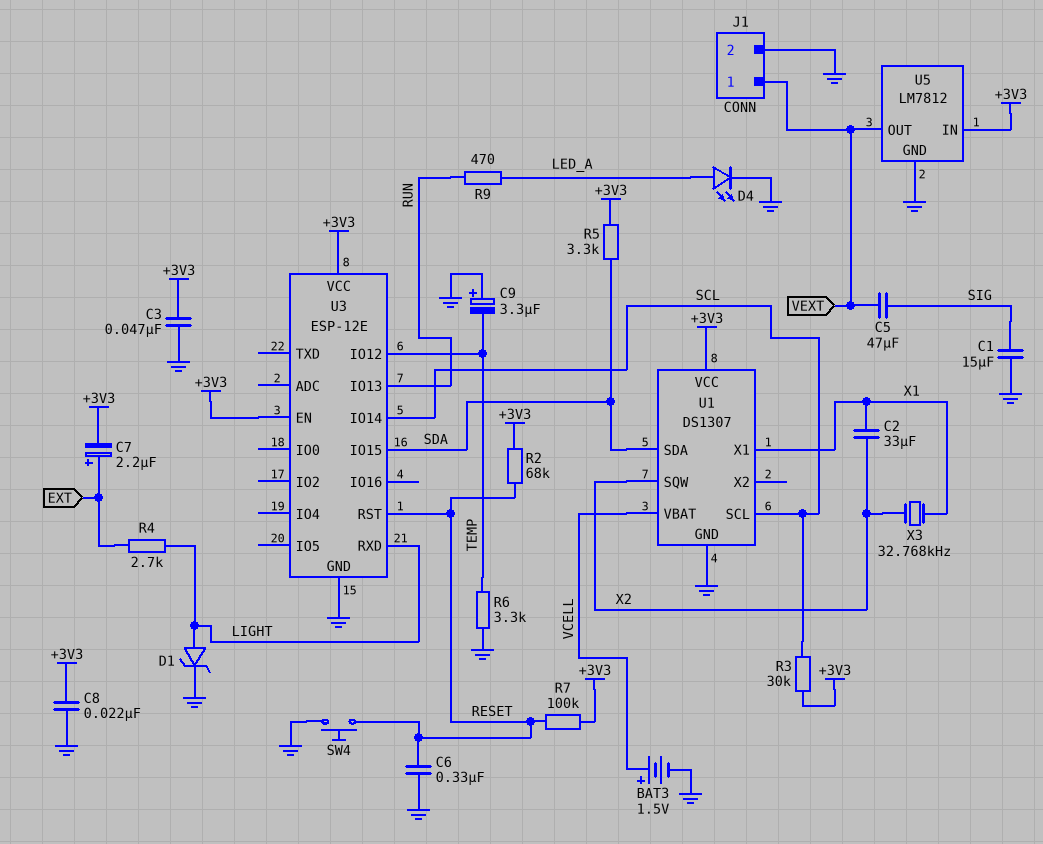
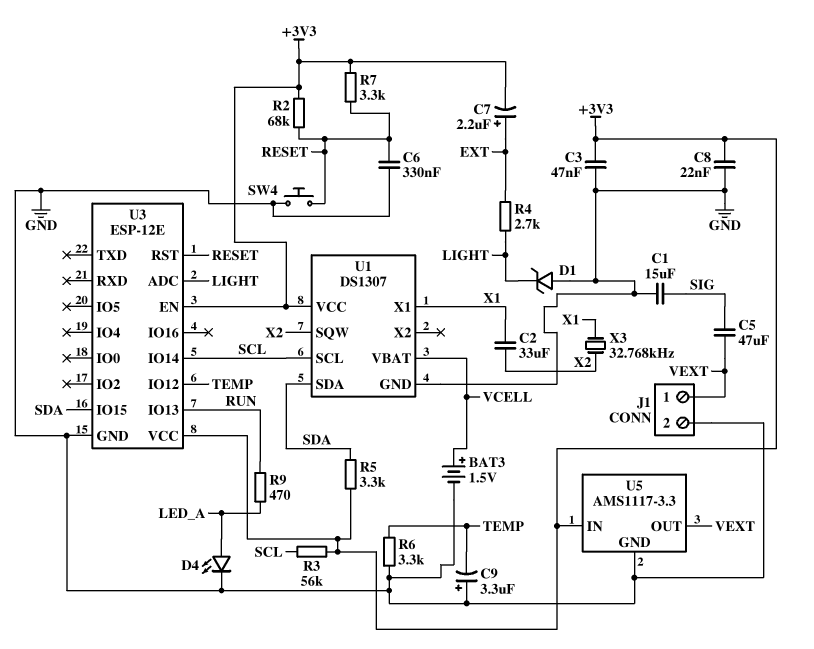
D1: zener (A LIGHT, K GND) -> zener (A GND, K LIGHT)
R3: 30k (+3V3, SCL) -> 56k (+3V3, SCL)
R7: 100k (+3V3, RESET) -> 3.3k (+3V3, RESET)
U3 pin ADC: none -> LIGHT
U3 pin RXD: LIGHT -> none
U5: LM7812 -> AMS1117-3.3

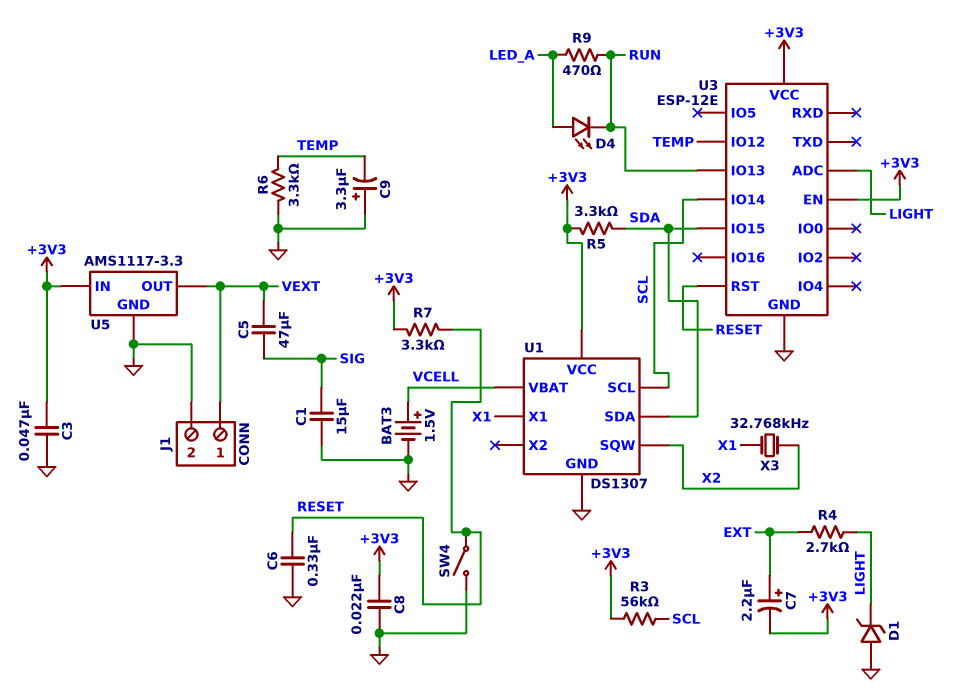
C2: 33uF (X1, X2) -> none
D4: LED (A LED_A, K GND) -> LED (A LED_A, K RUN)
R2: 68k (+3V3, RESET) -> none
SW4: button (GND, RESET) -> switch (GND, RESET)

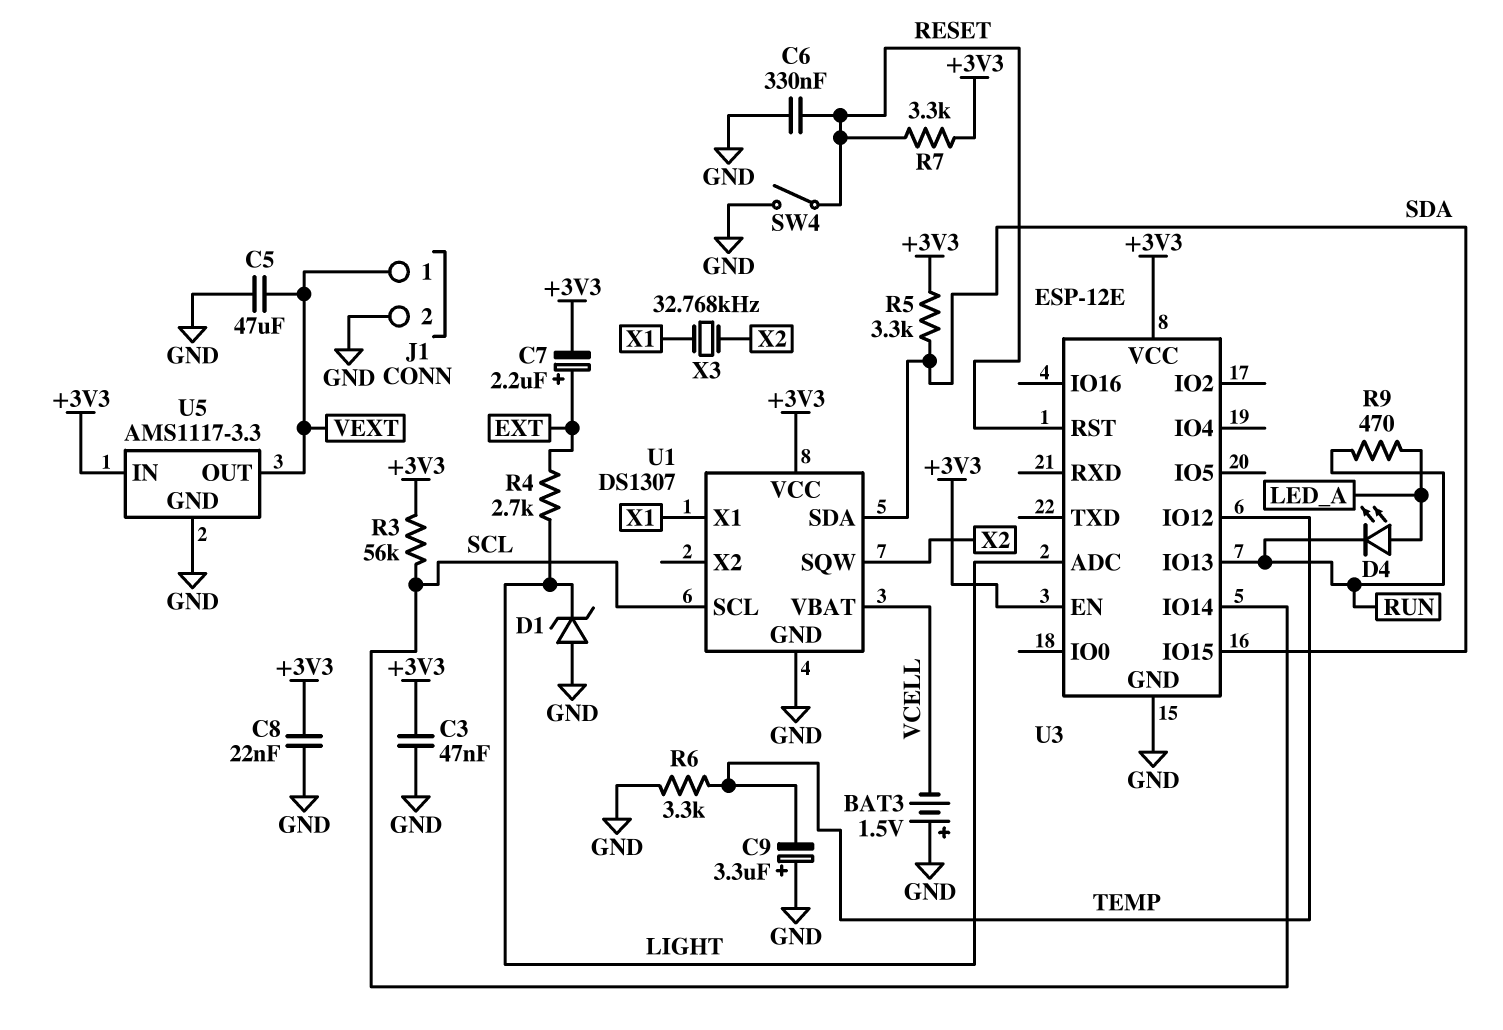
BAT3: 1.5V (plus VCELL, minus GND) -> 1.5V (plus GND, minus VCELL)
C1: 15uF (GND, SIG) -> none
C5: 47uF (SIG, VEXT) -> 47uF (GND, VEXT)

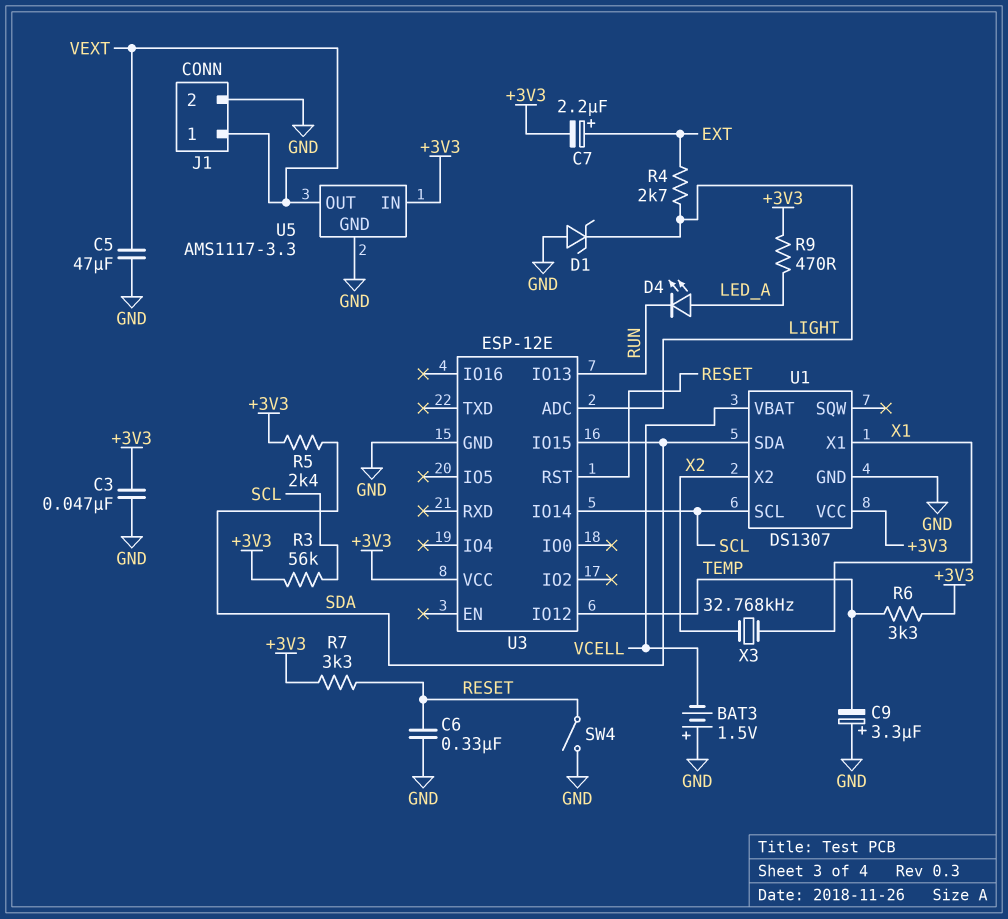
C8: 22nF (+3V3, GND) -> none
R5: 3.3k (+3V3, SDA) -> 2.4k (+3V3, SDA)
R6: 3.3k (GND, TEMP) -> 3.3k (+3V3, TEMP)
R9: 470 (LED_A, RUN) -> 470 (+3V3, LED_A)
U1 pin SQW: X2 -> none
U1 pin X2: none -> X2
U3 pin EN: +3V3 -> none

